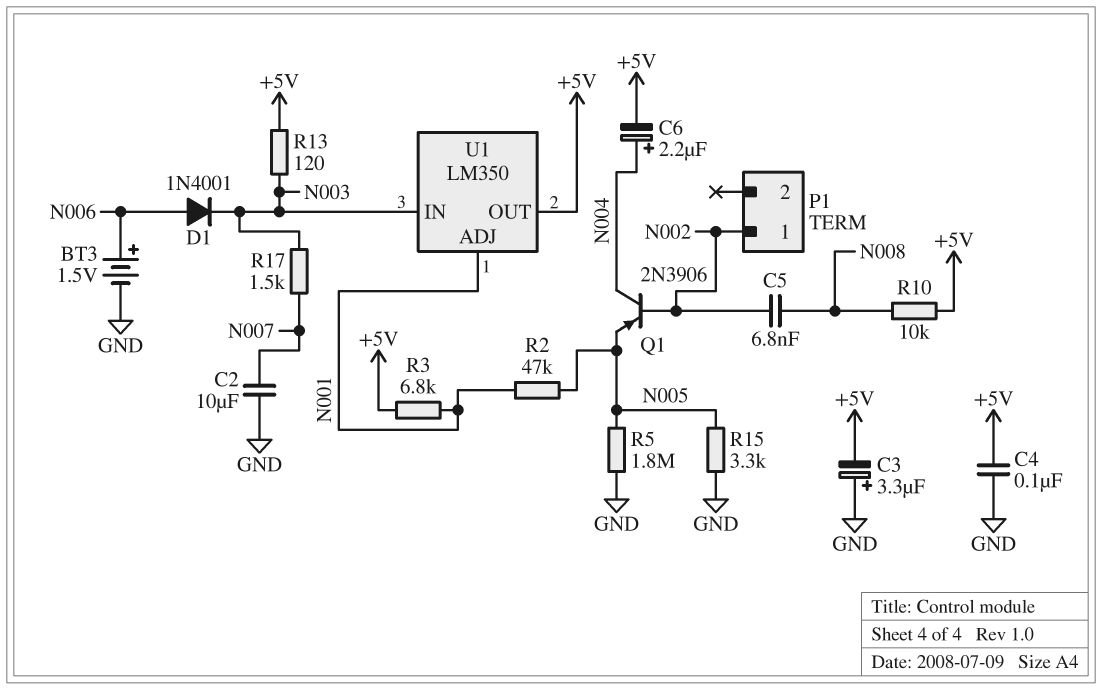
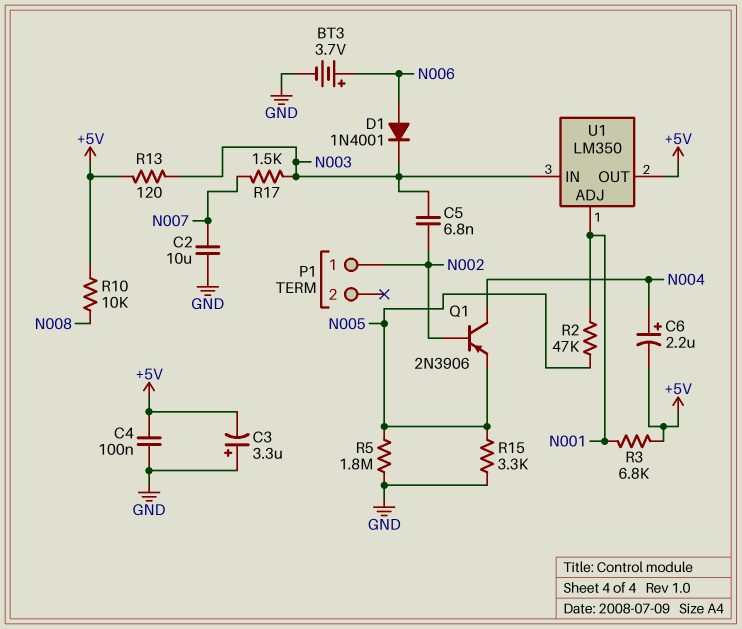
BT3: 1.5V (plus N006, minus GND) -> 3.7V (plus N006, minus GND)
C5: 6.8nF (N002, N008) -> 6.8nF (N002, N003)

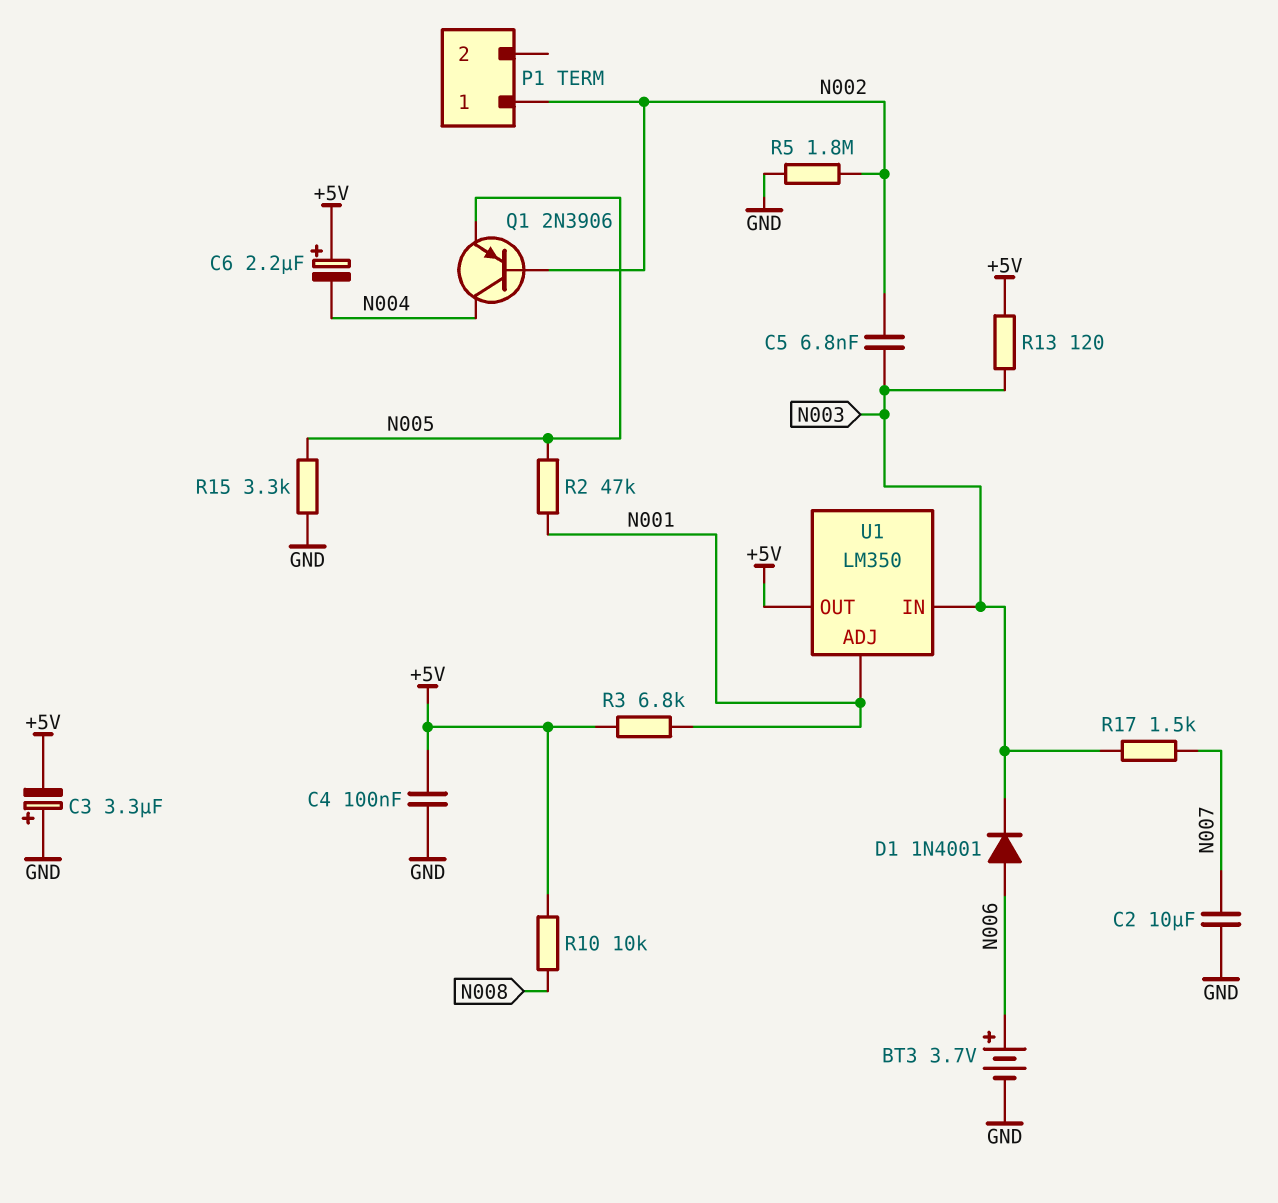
C6: 2.2uF (plus N004, minus +5V) -> 2.2uF (plus +5V, minus N004)
R5: 1.8M (GND, N005) -> 1.8M (GND, N002)

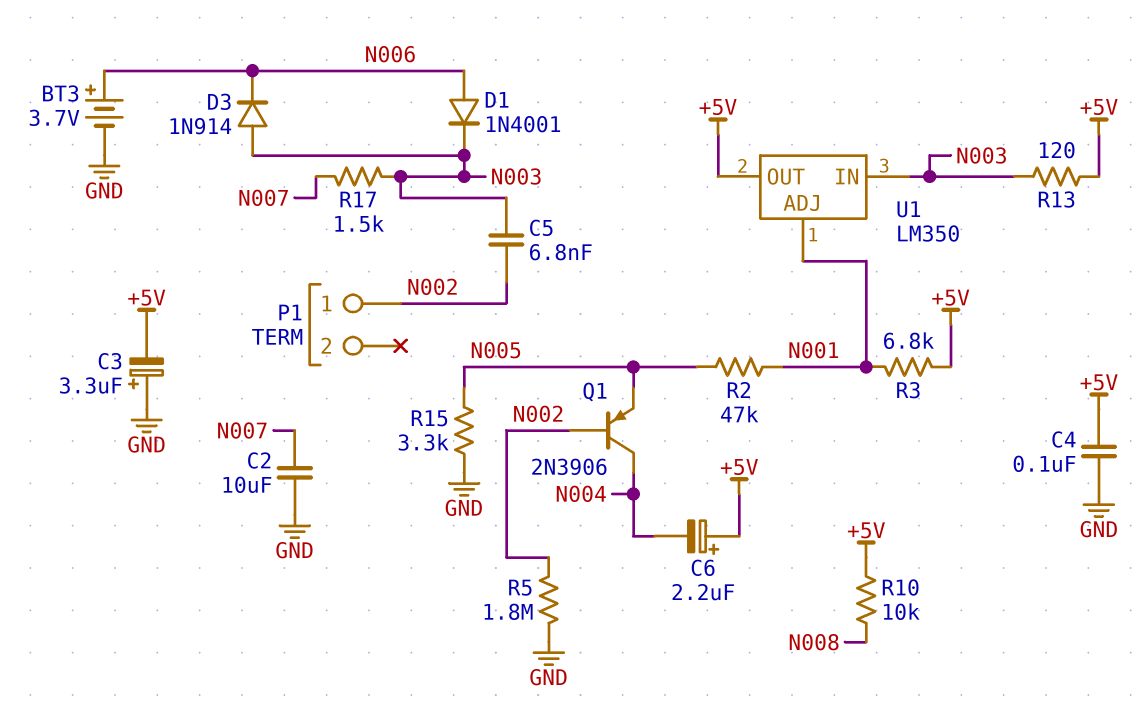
D3: none -> diode 1N914 (A N003, K N006)

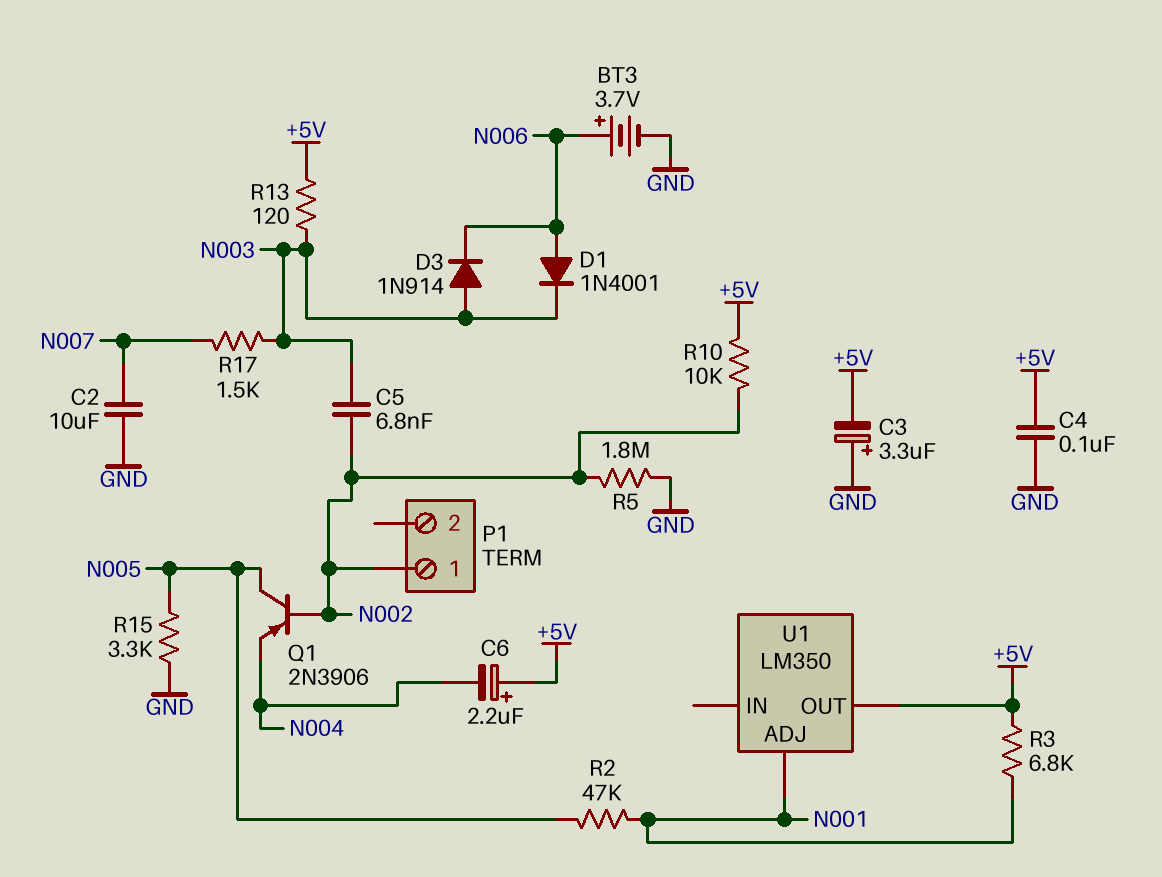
Q1: PNP 2N3906 (B N002, C N004, E N005) -> PNP 2N3906 (B N002, C N005, E N004)
R10: 10k (+5V, N008) -> 10k (+5V, N002)
U1 pin IN: N003 -> none

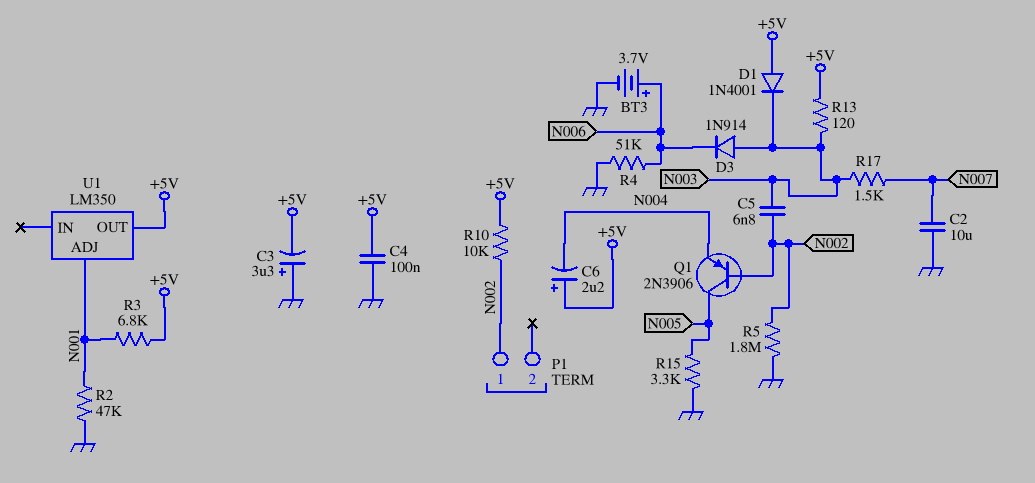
D1: diode 1N4001 (A N006, K N003) -> diode 1N4001 (A +5V, K N003)
R2: 47k (N001, N005) -> 47k (GND, N001)
R4: none -> 51k (GND, N006)

